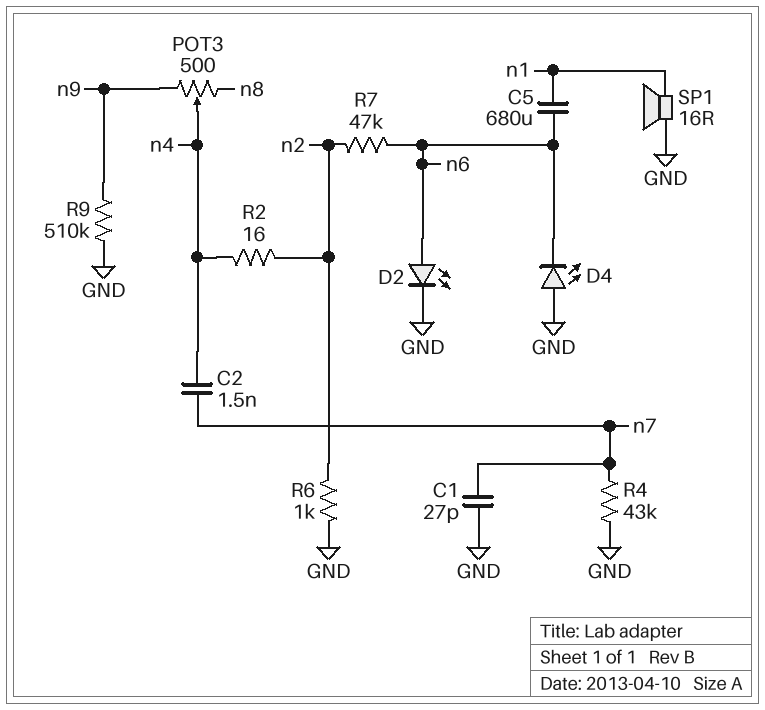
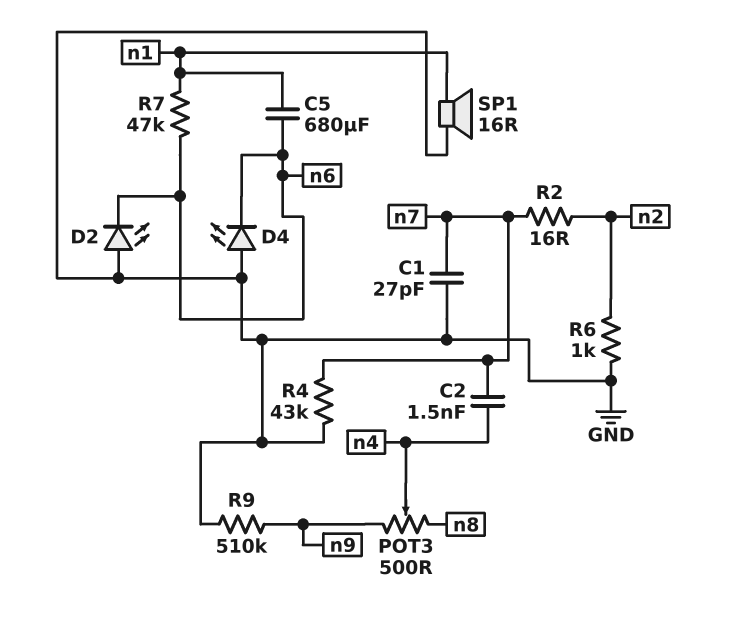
D2: LED (A n6, K GND) -> LED (A GND, K n6)
R2: 16 (n2, n4) -> 16 (n2, n7)
R7: 47k (n2, n6) -> 47k (n1, n6)

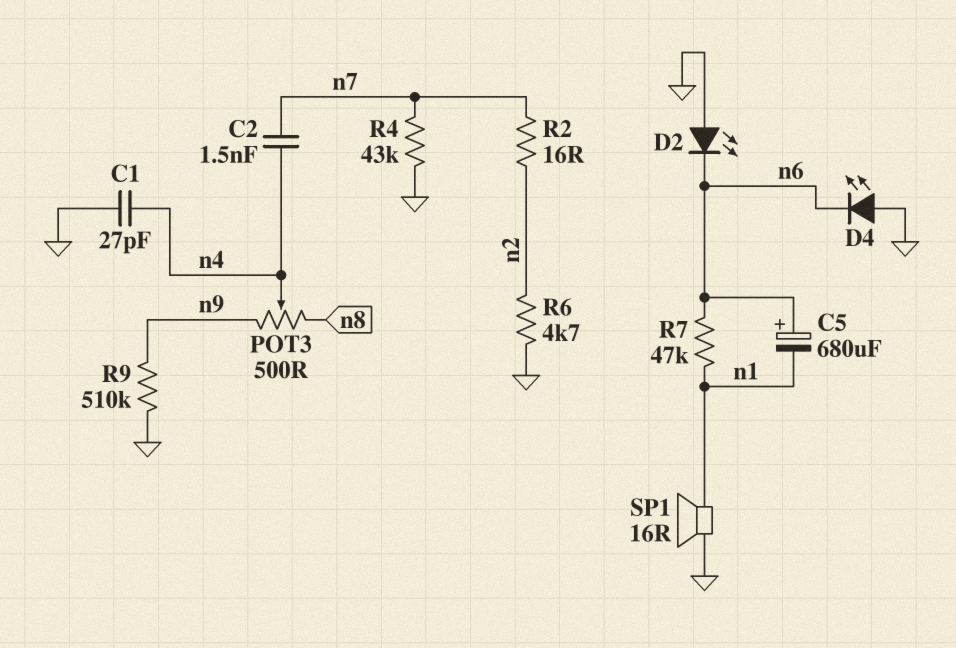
C1: 27pF (GND, n7) -> 27pF (GND, n4)
C5: 680uF (n1, n6) -> 680uF (plus n6, minus n1)
R6: 1k (GND, n2) -> 4.7k (GND, n2)

